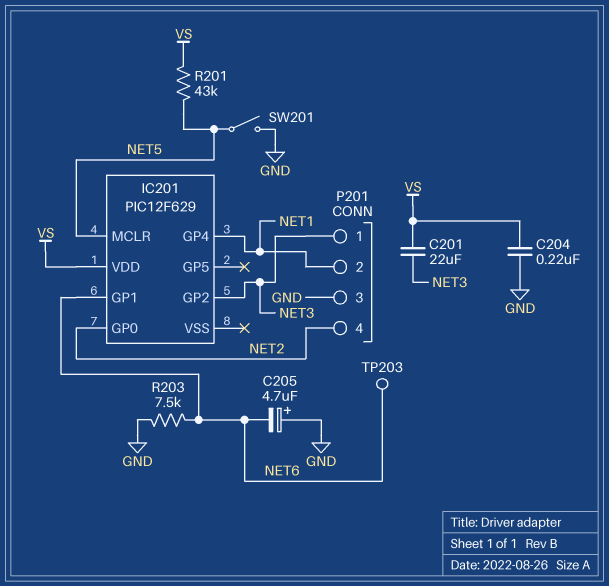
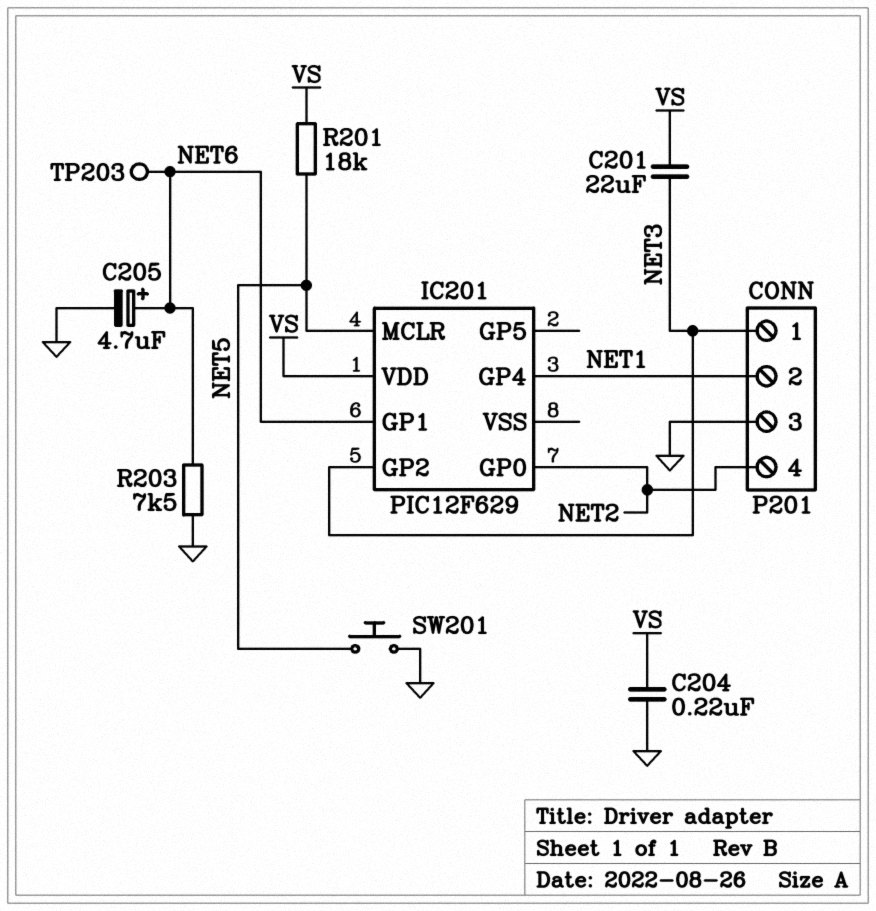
C205: 4.7uF (plus GND, minus NET6) -> 4.7uF (plus NET6, minus GND)
R201: 43k (NET5, VS) -> 18k (NET5, VS)
SW201: switch (GND, NET5) -> button (GND, NET5)

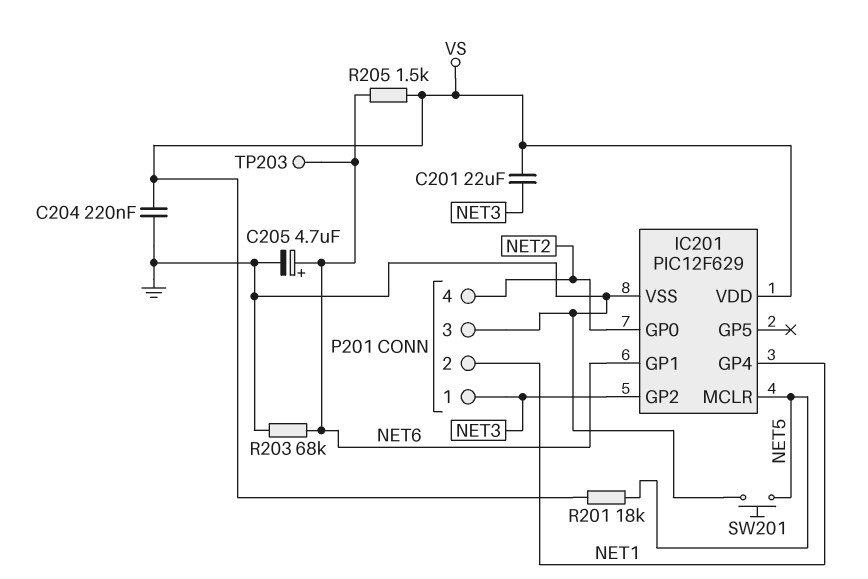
IC201 pin VSS: none -> GND
R203: 7.5k (GND, NET6) -> 68k (GND, NET6)
R205: none -> 1.5k (NET6, VS)

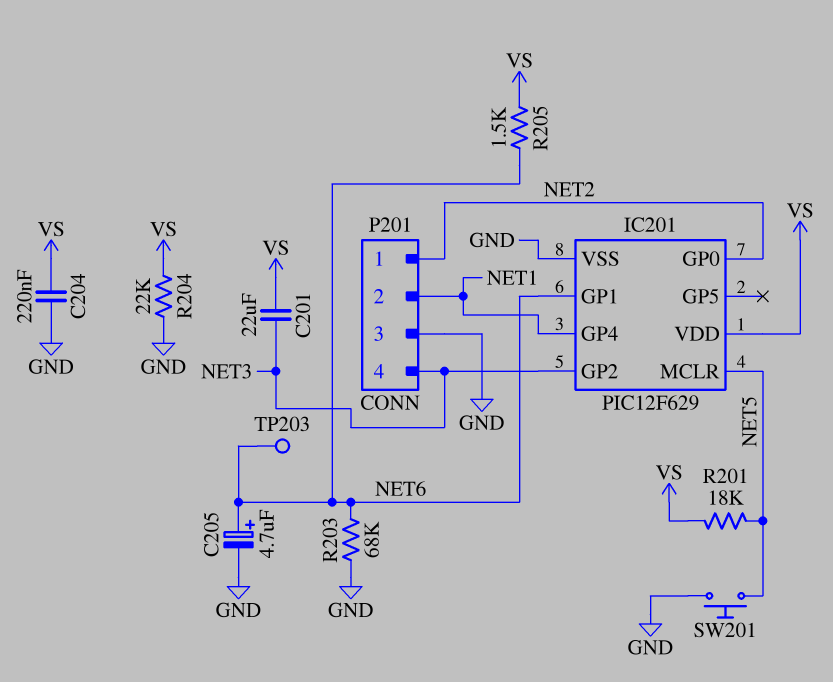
P201 pin 1: NET3 -> NET2
P201 pin 4: NET2 -> NET3
R204: none -> 22k (GND, VS)

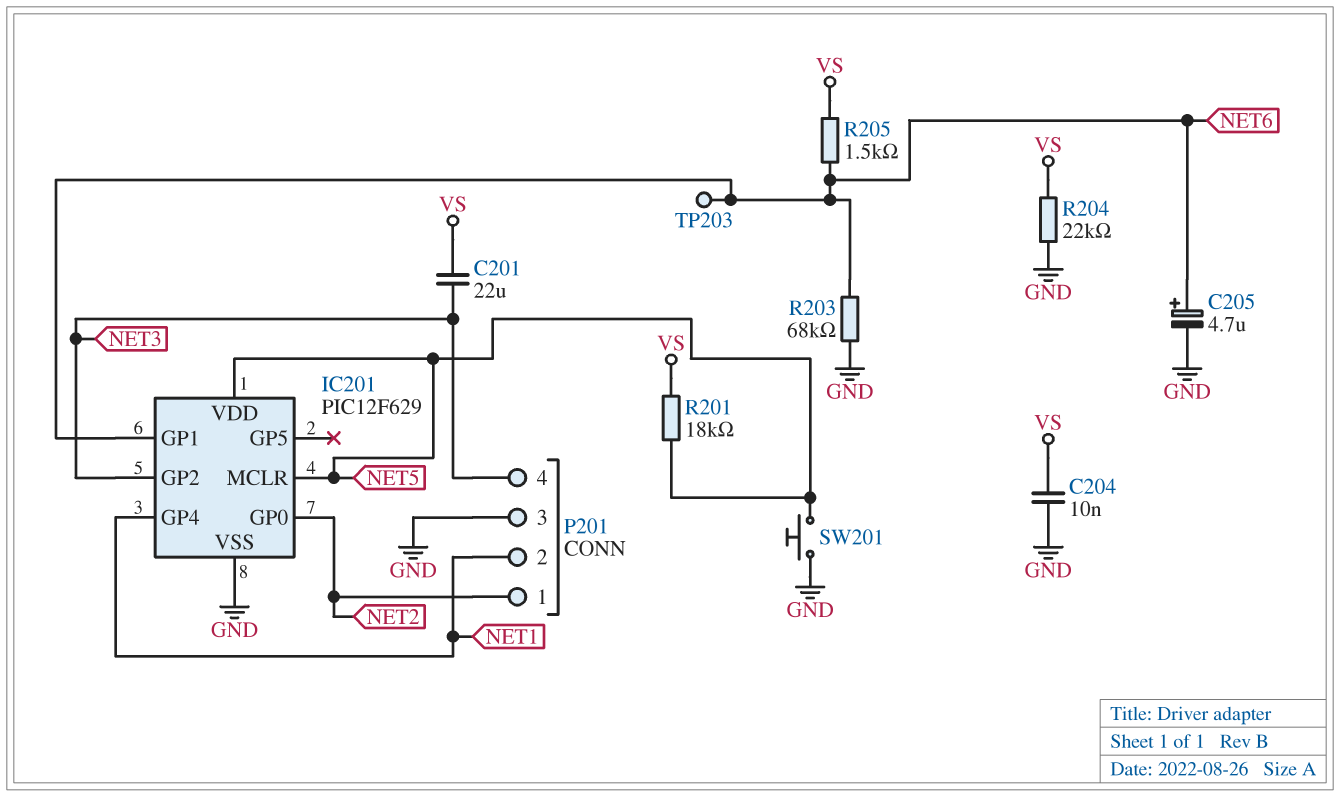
C204: 220nF (GND, VS) -> 10nF (GND, VS)
IC201 pin VDD: VS -> NET5

